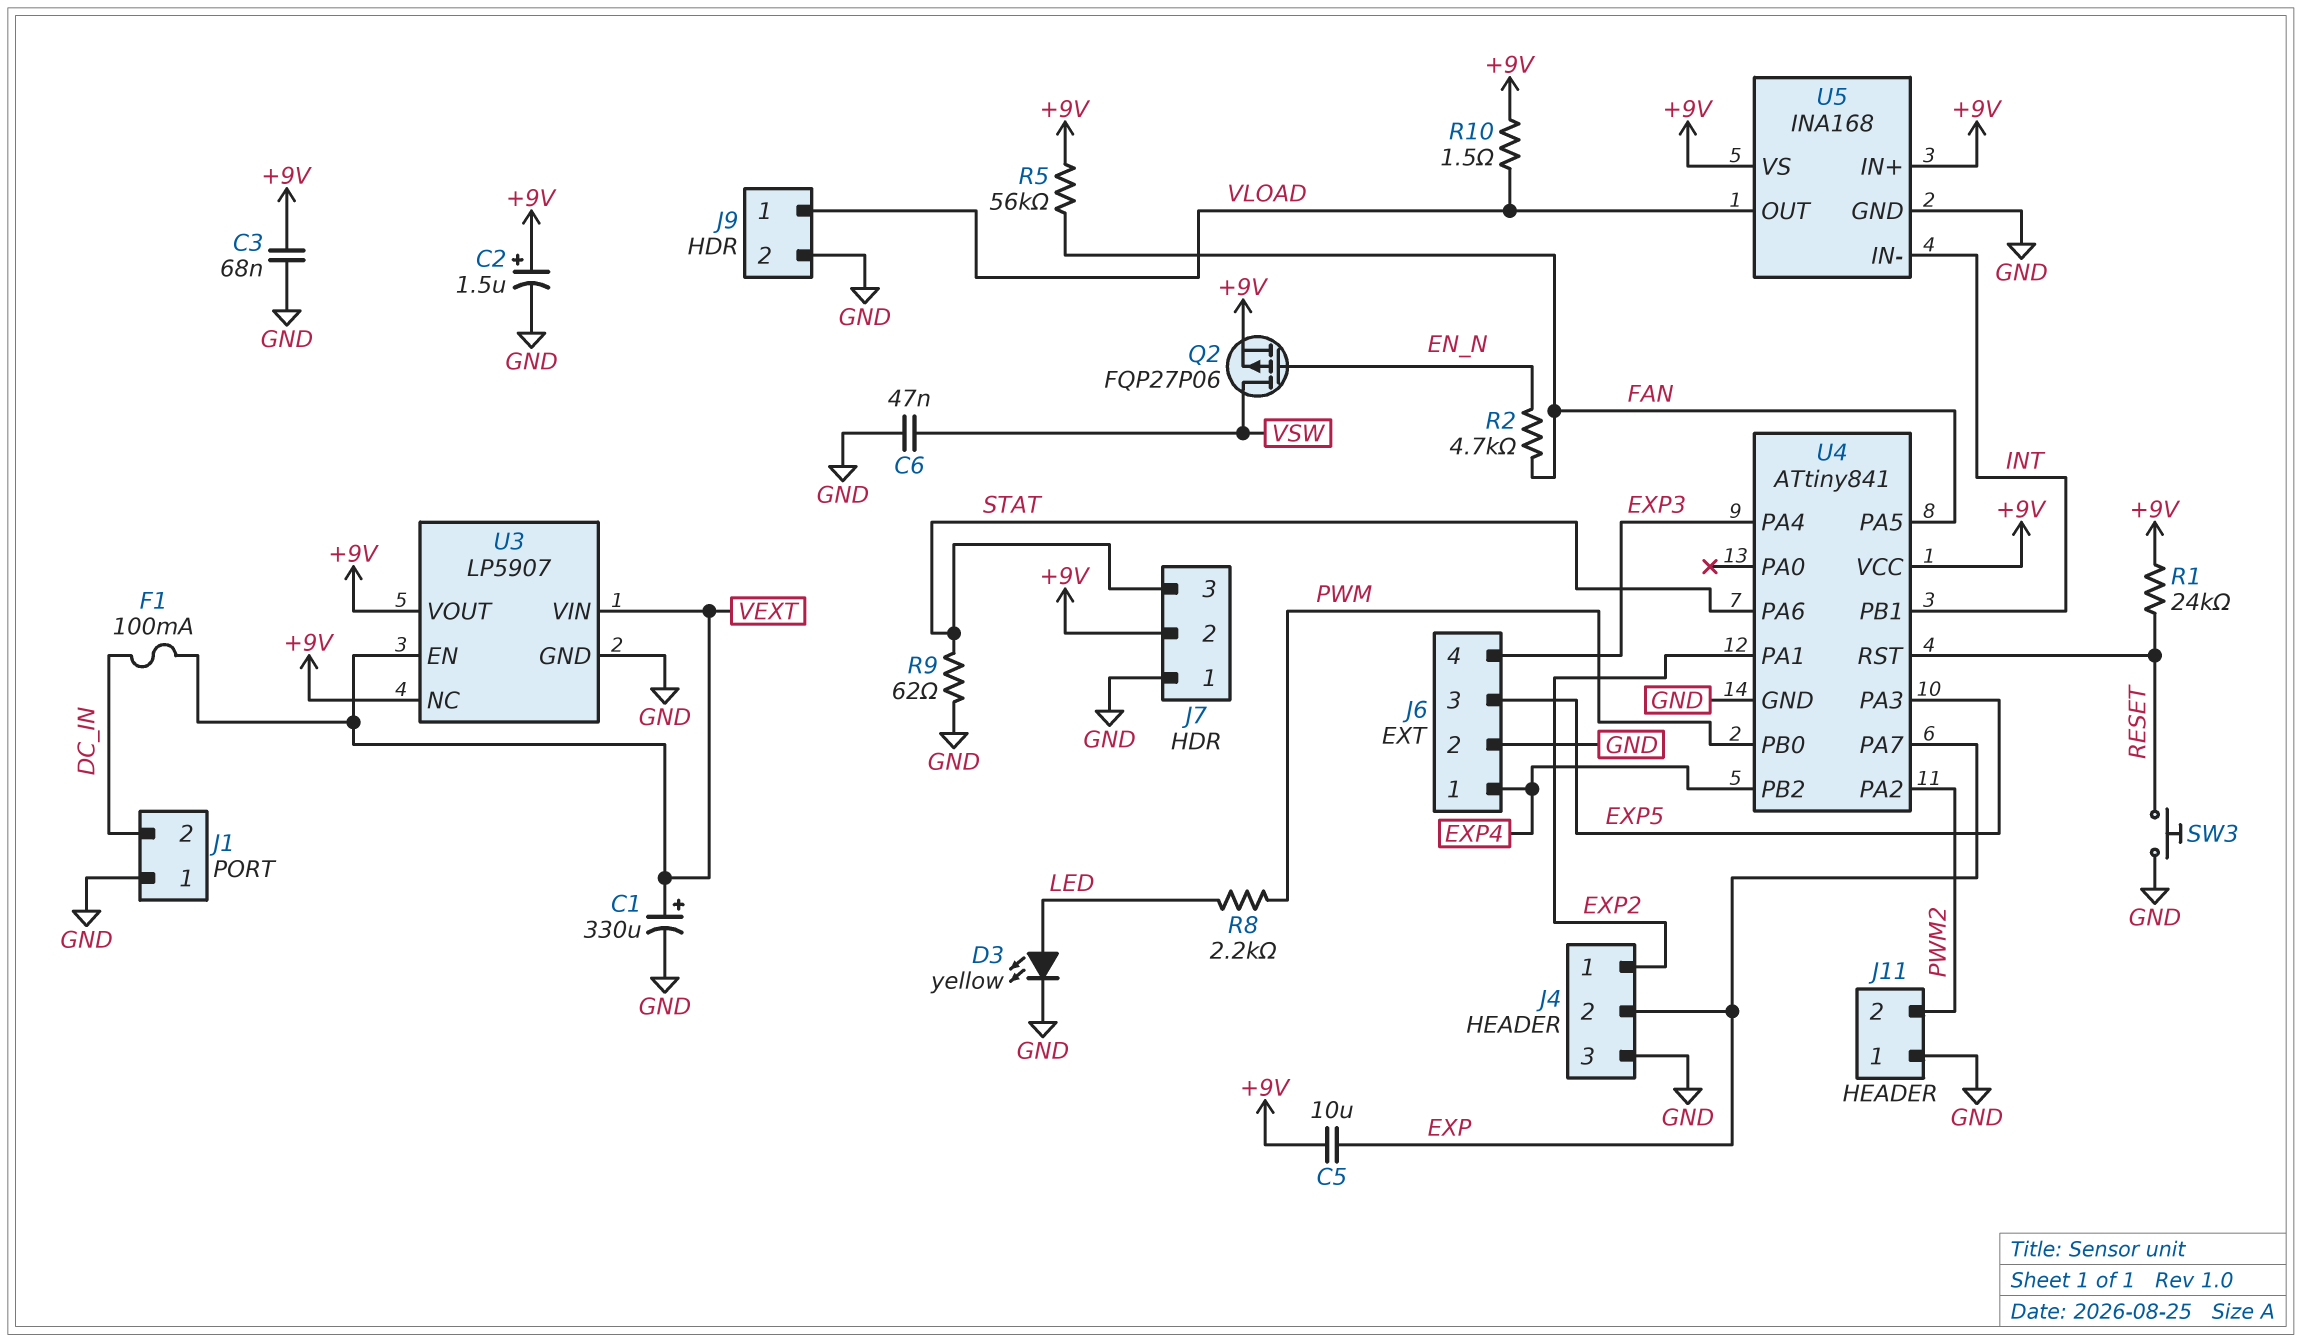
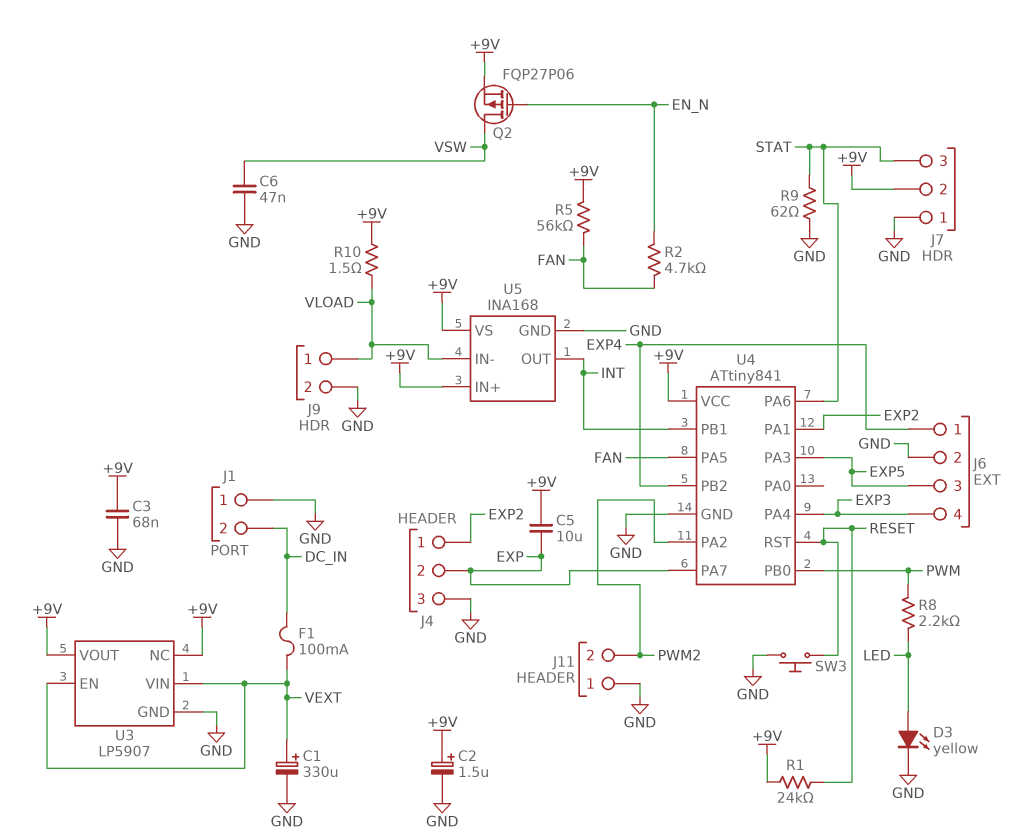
U5 pin IN-: INT -> VLOAD
U5 pin OUT: VLOAD -> INT

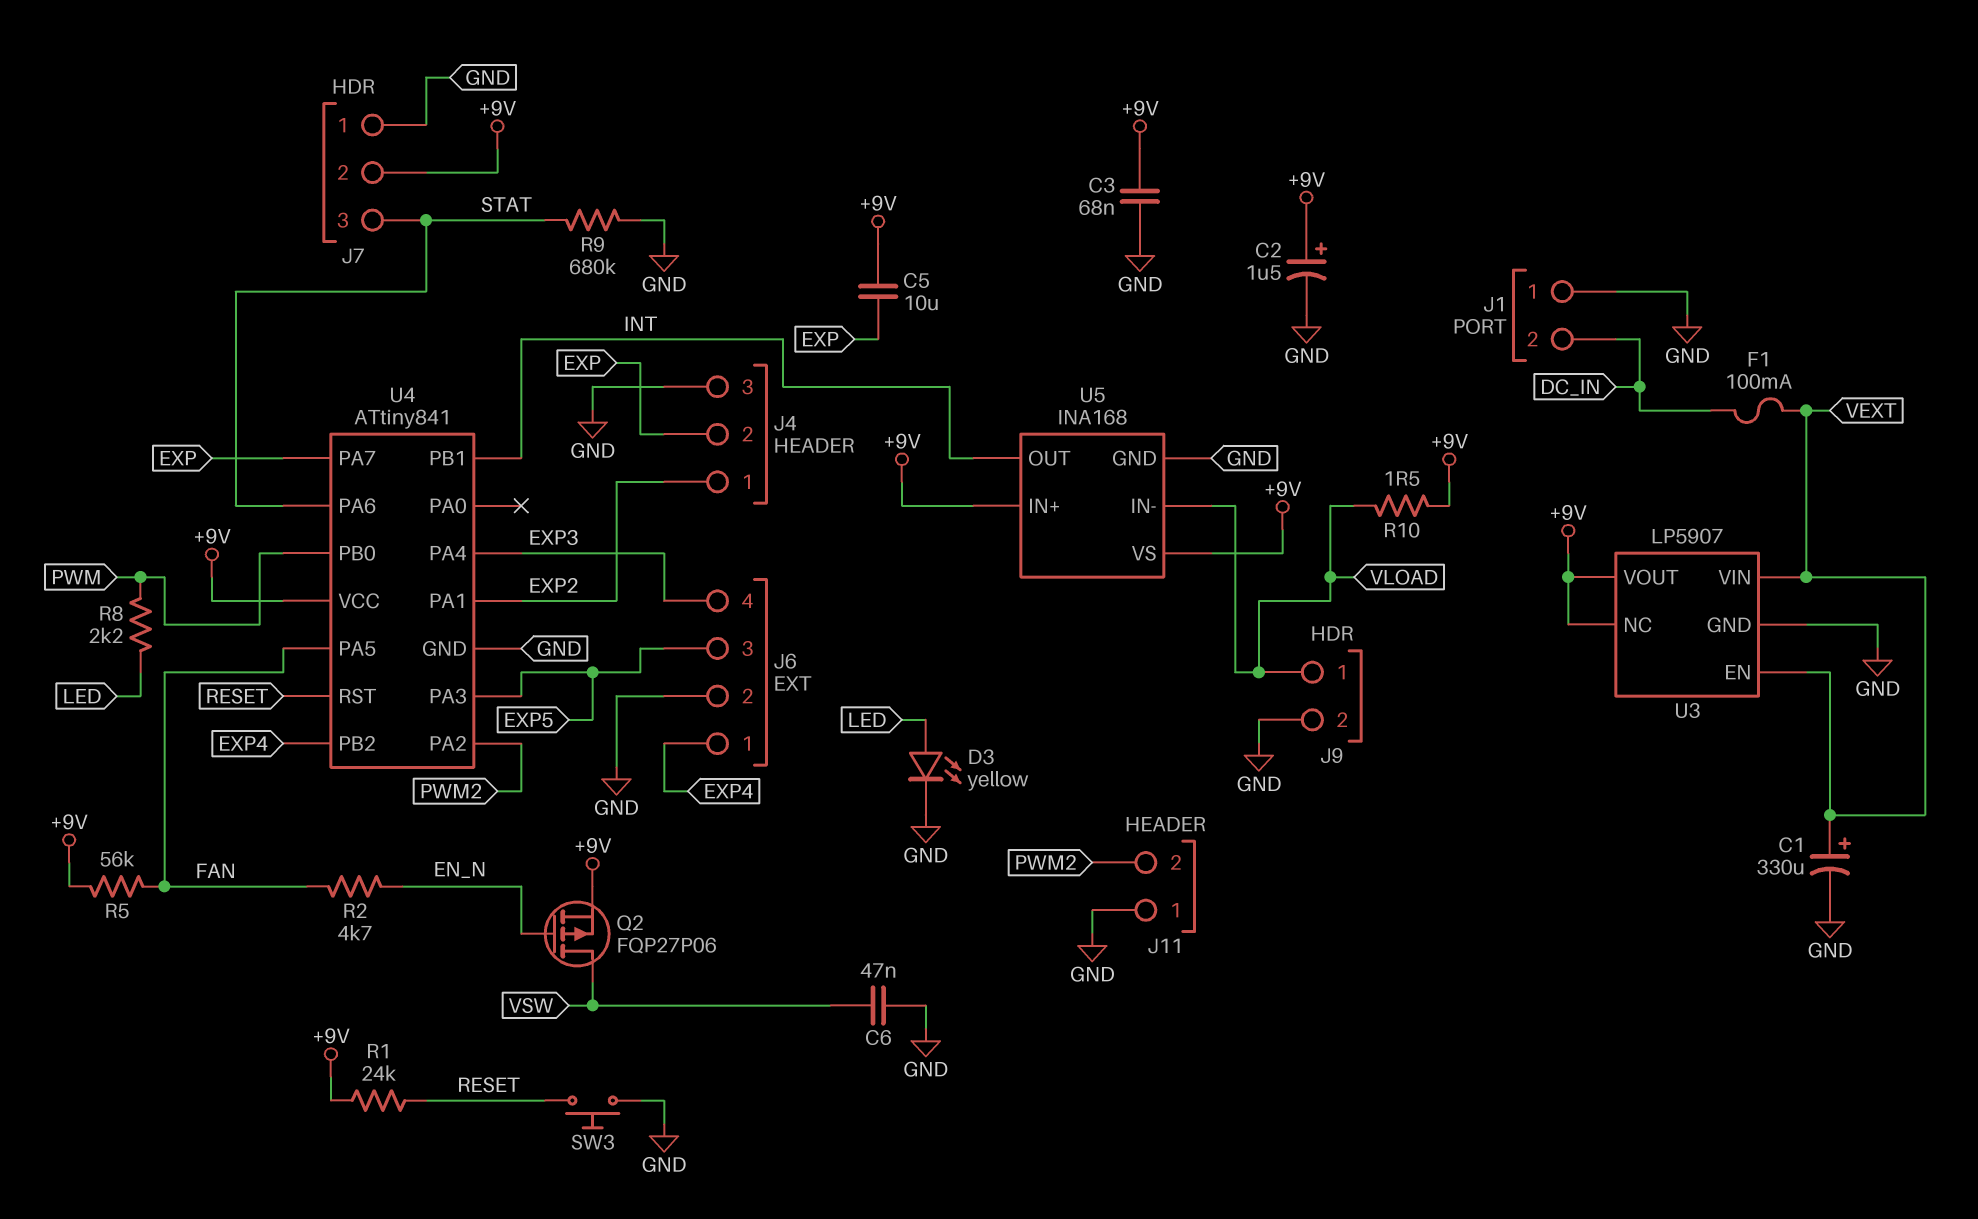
R9: 62 (GND, STAT) -> 680k (GND, STAT)

